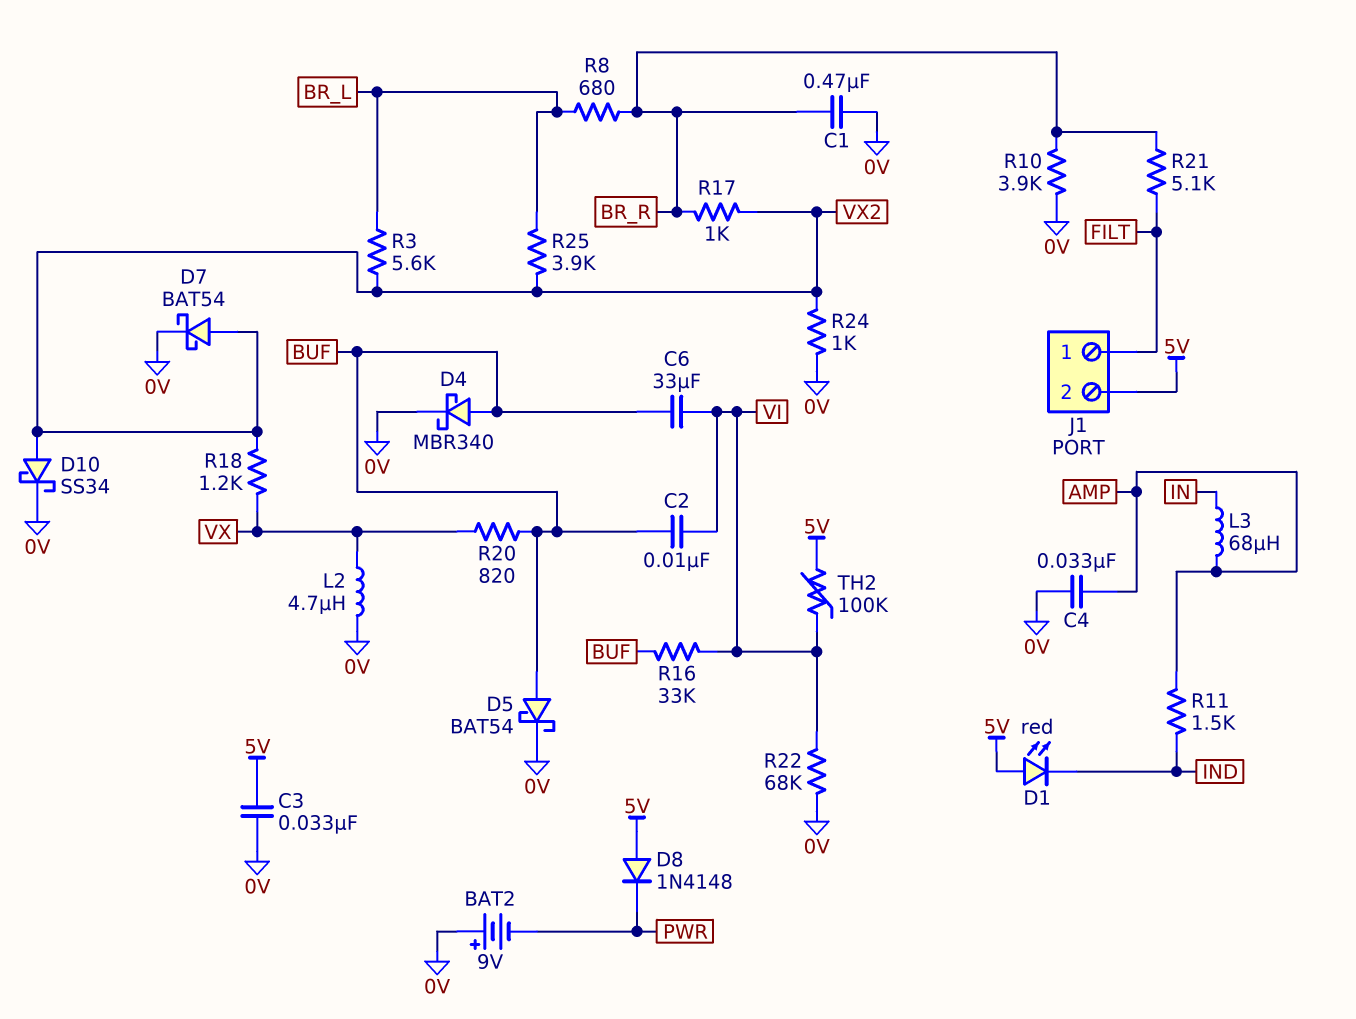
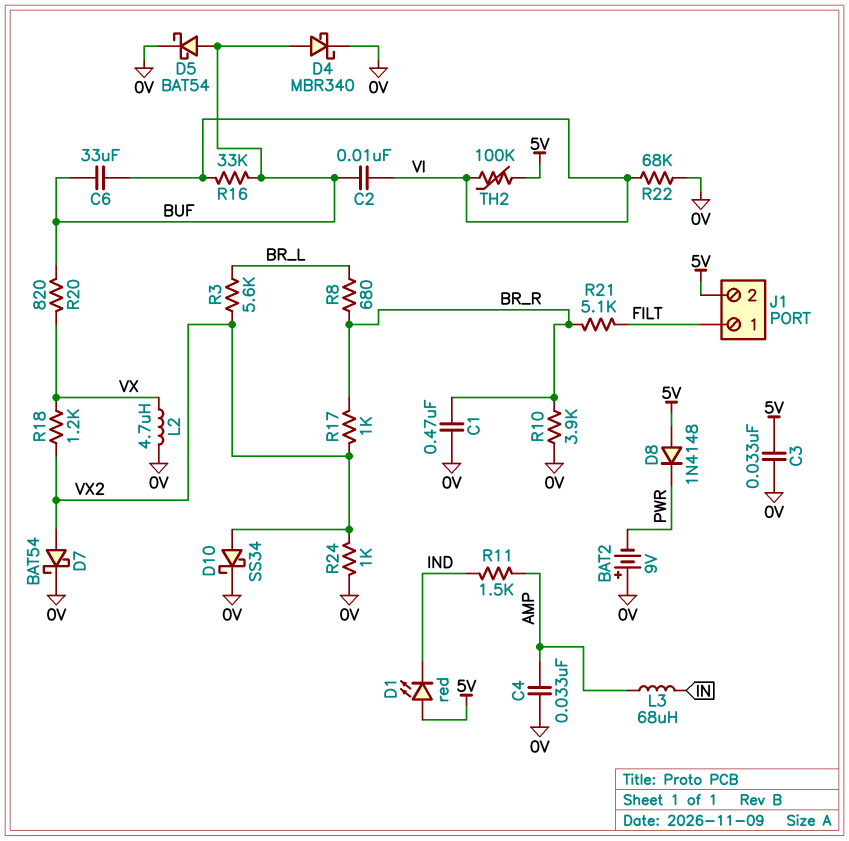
R25: 3.9k (BR_L, VX2) -> none

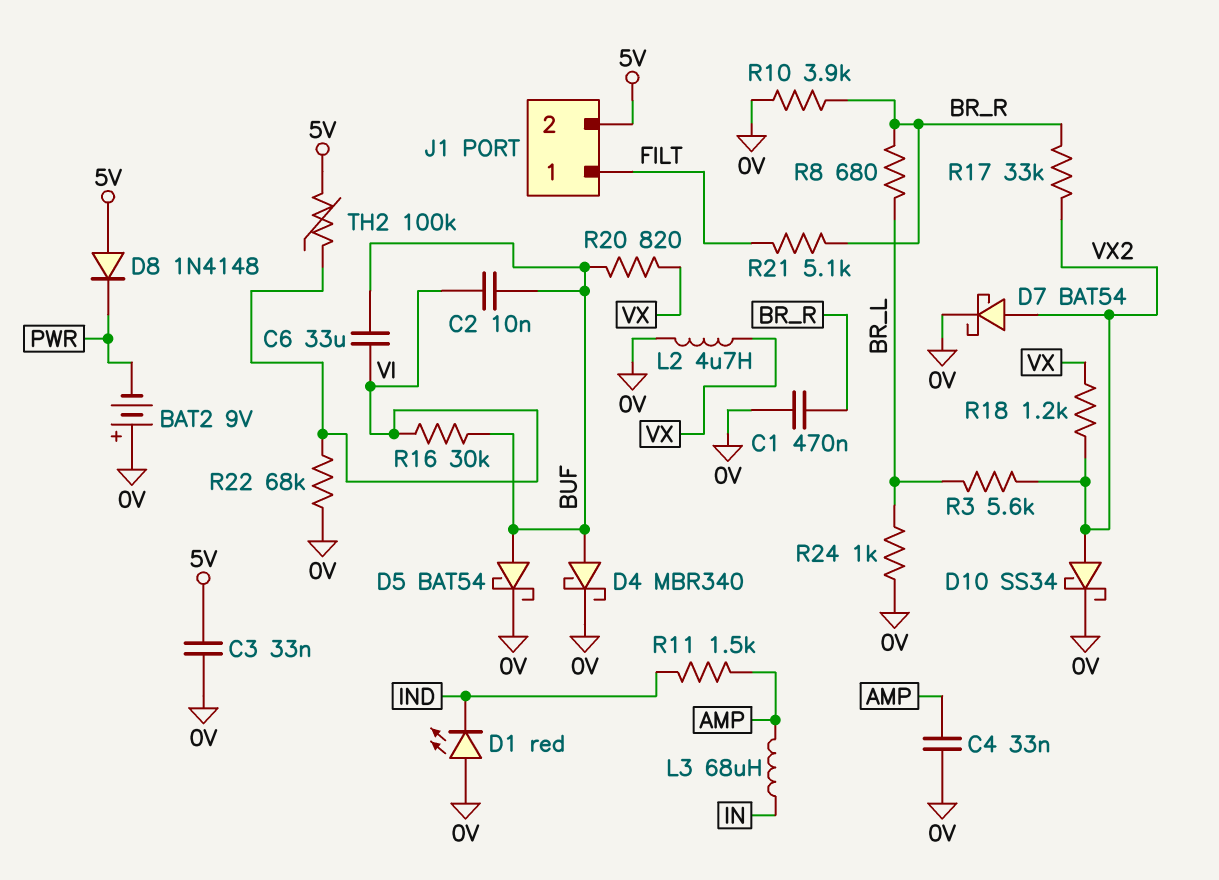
D1: LED red (A 5V, K IND) -> LED red (A 0V, K IND)
R16: 33k (BUF, VI) -> 30k (BUF, VI)
R17: 1k (BR_R, VX2) -> 33k (BR_R, VX2)
R24: 1k (0V, VX2) -> 1k (0V, BR_L)

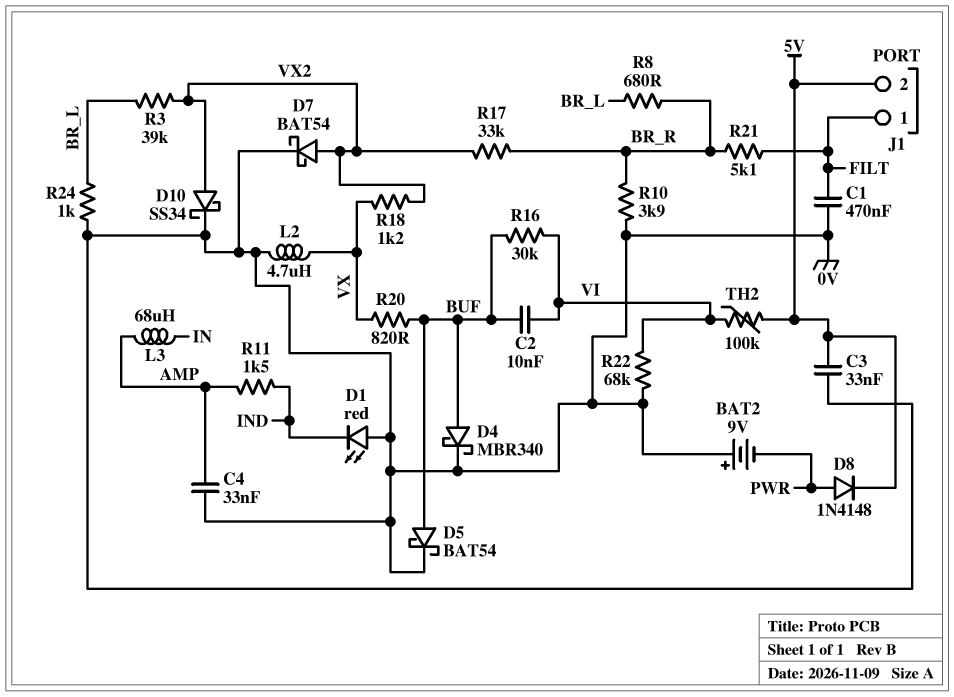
C1: 470nF (0V, BR_R) -> 470nF (0V, FILT)
C6: 33uF (BUF, VI) -> none
D8: diode 1N4148 (A 5V, K PWR) -> diode 1N4148 (A PWR, K 5V)
R3: 5.6k (BR_L, VX2) -> 39k (BR_L, VX2)

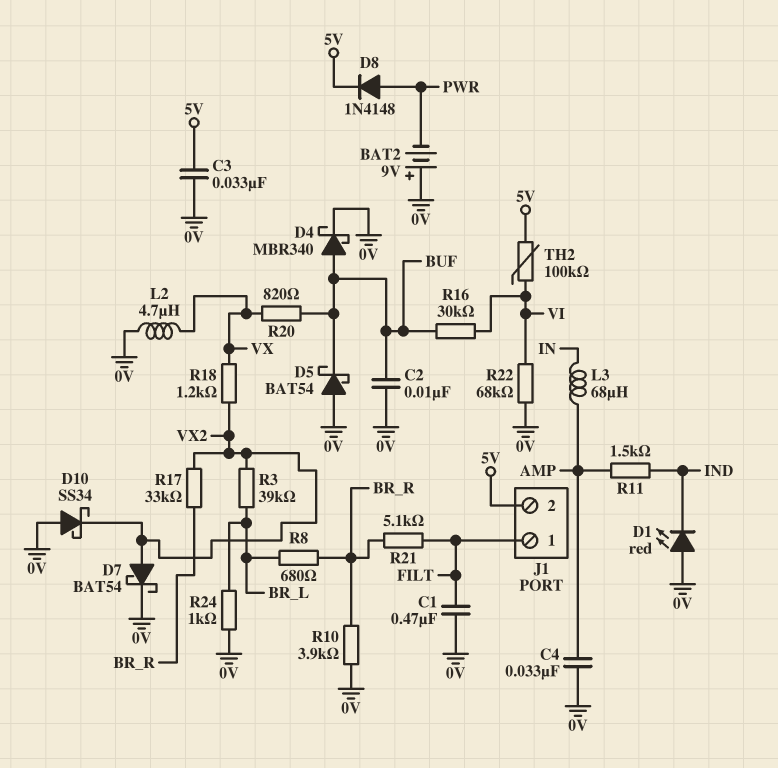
C2: 10nF (BUF, VI) -> 10nF (0V, BUF)
D5: schottky BAT54 (A BUF, K 0V) -> schottky BAT54 (A 0V, K BUF)
D10: schottky SS34 (A VX2, K 0V) -> schottky SS34 (A 0V, K VX2)

